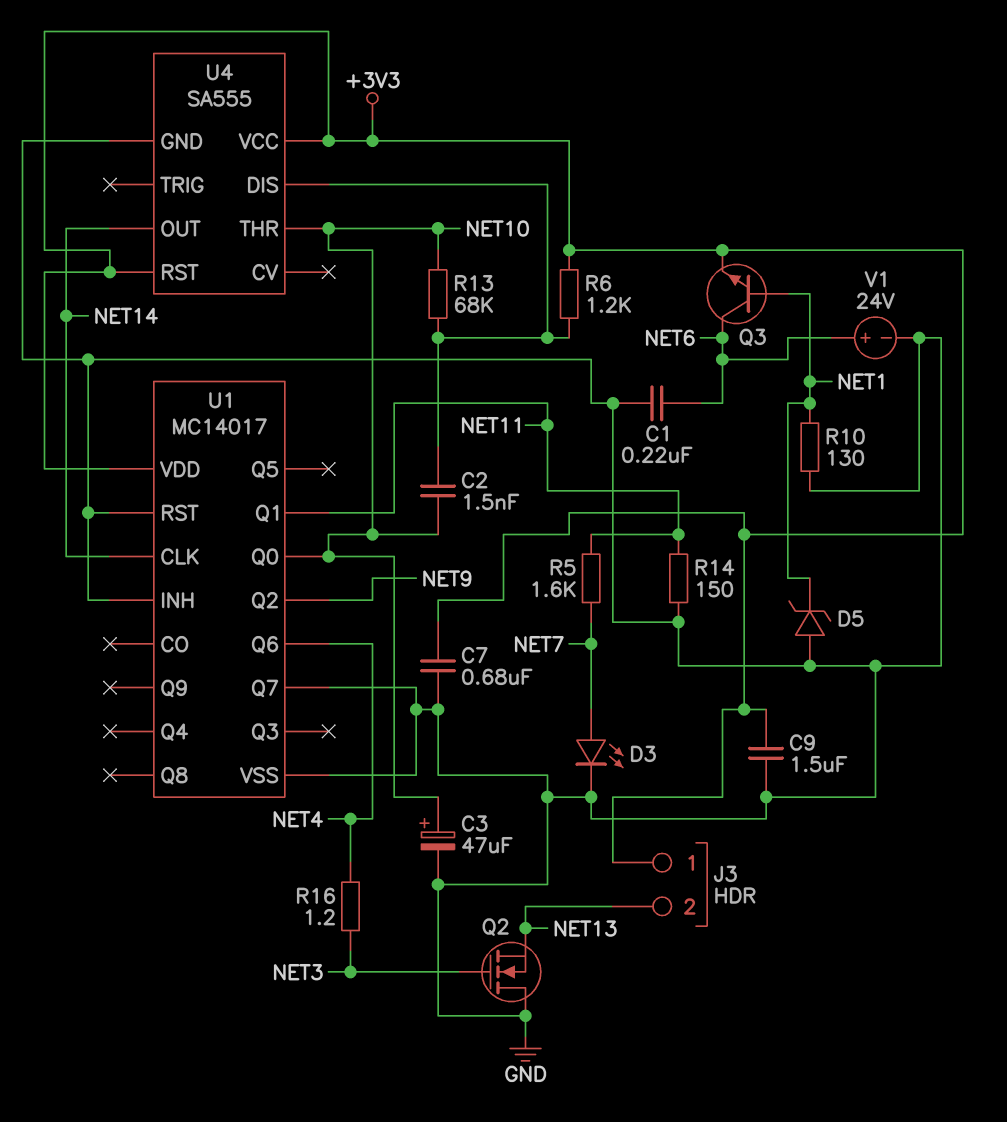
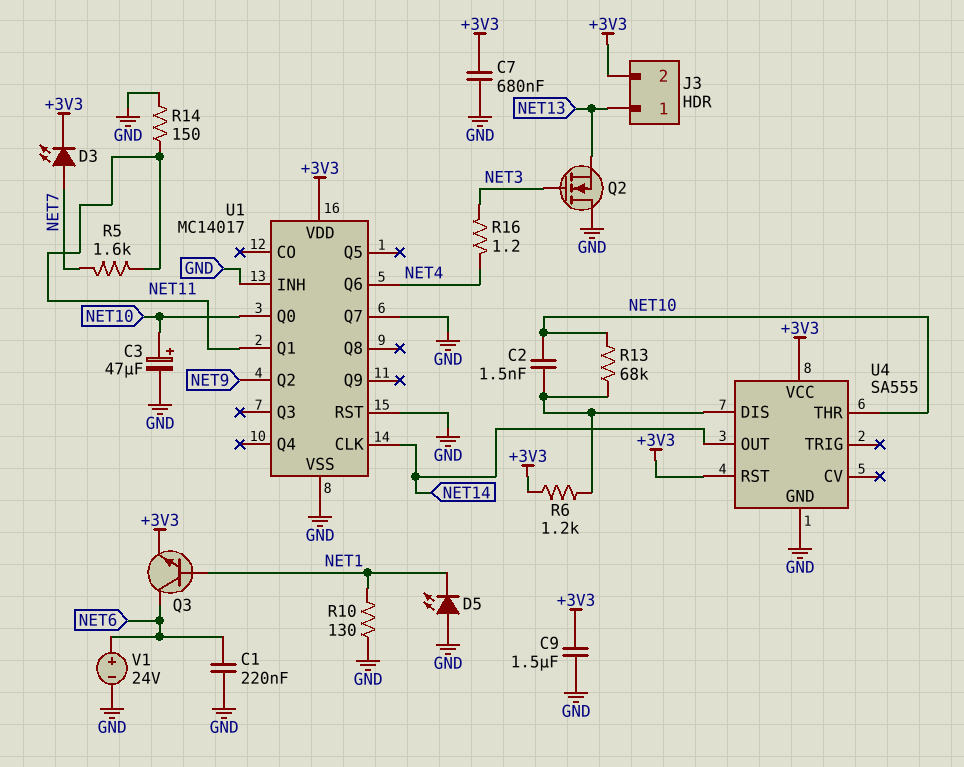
D3: LED (A NET7, K GND) -> LED (A NET7, K +3V3)
D5: zener (A GND, K NET1) -> LED (A GND, K NET1)
J3 pin 1: +3V3 -> NET13
J3 pin 2: NET13 -> +3V3

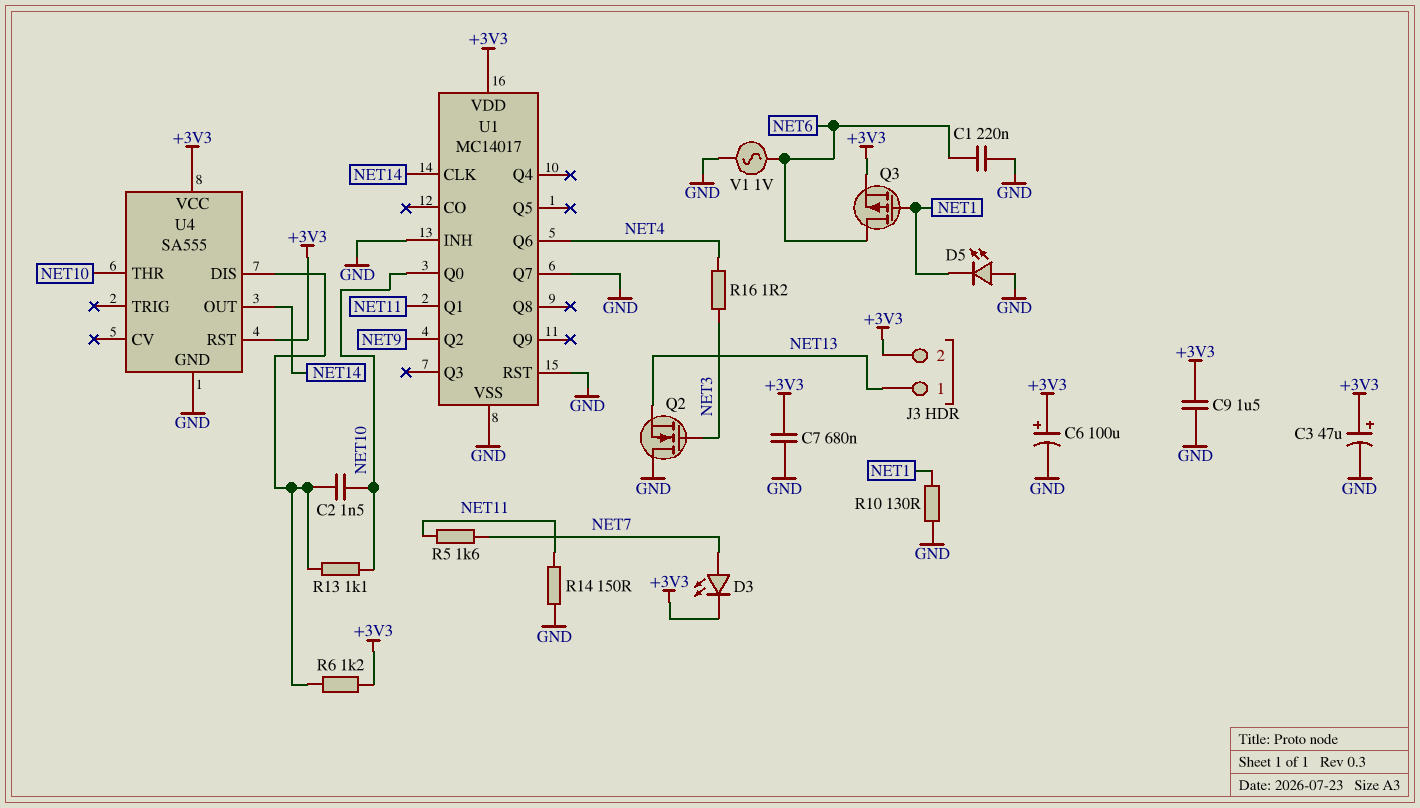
C3: 47uF (plus NET10, minus GND) -> 47uF (plus +3V3, minus GND)
C6: none -> 100uF (plus +3V3, minus GND)
Q3: NPN (B NET1, C NET6, E +3V3) -> PMOS (G NET1, D NET6, S +3V3)
R13: 68k (NET10, U4/DIS) -> 1.1k (NET10, U4/DIS)
V1: 24V (plus NET6, minus GND) -> AC 1V (GND, NET6)

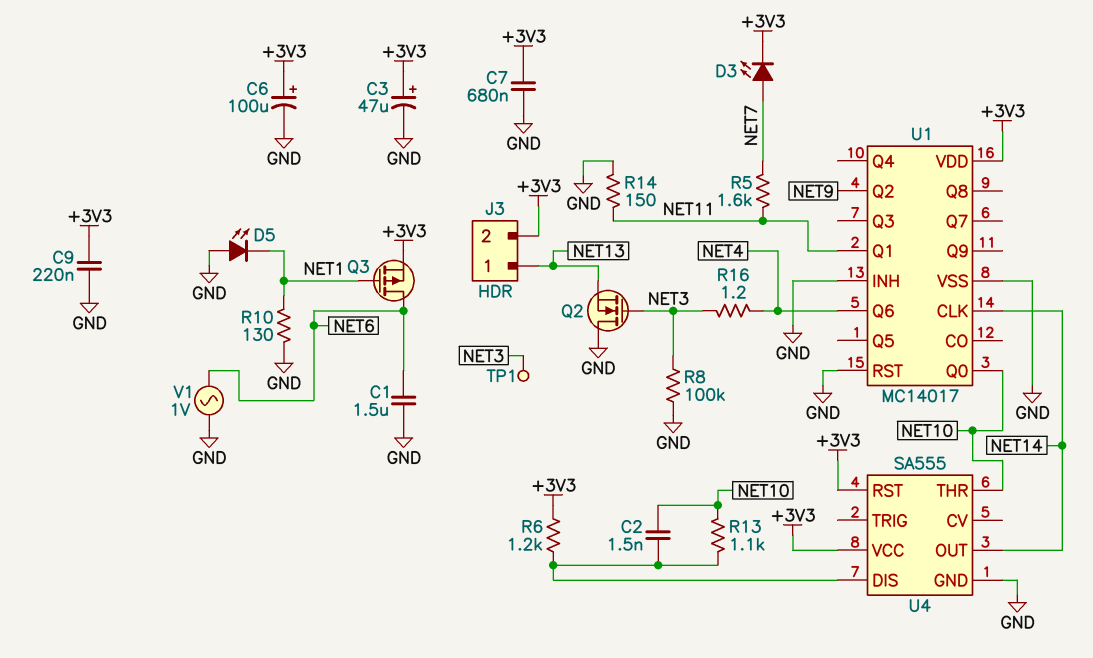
C1: 220nF (GND, NET6) -> 1.5uF (GND, NET6)
C9: 1.5uF (+3V3, GND) -> 220nF (+3V3, GND)
R8: none -> 100k (GND, NET3)
TP1: none -> test point (NET3)
U1 pin Q7: GND -> none

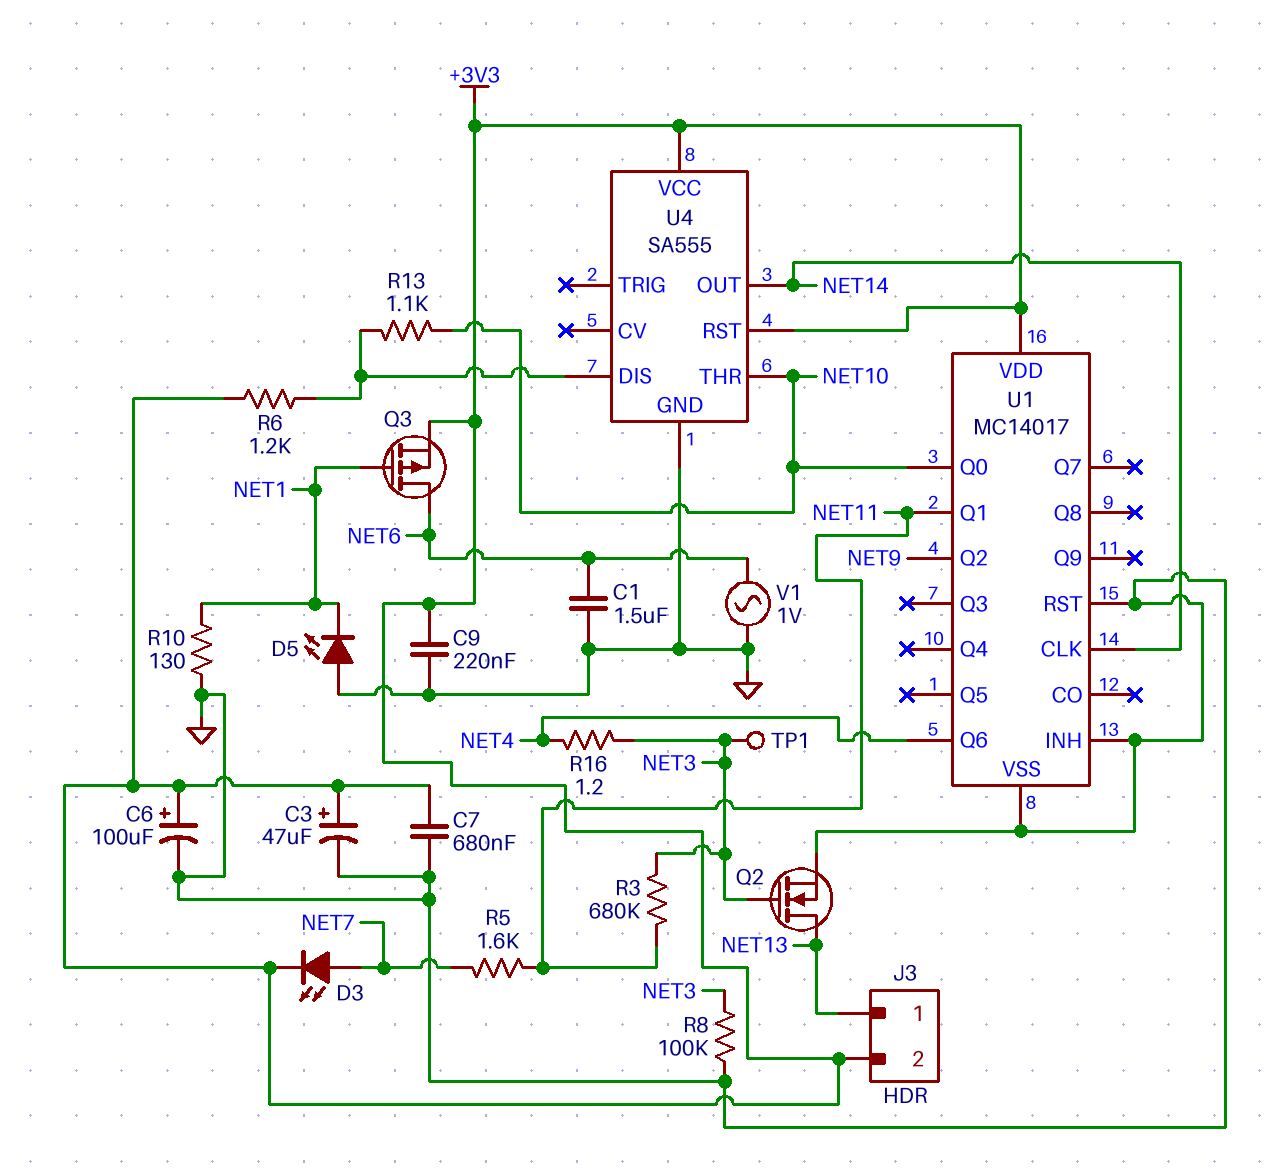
C2: 1.5nF (NET10, U4/DIS) -> none
Q2: NMOS (G NET3, D GND, S NET13) -> NMOS (G NET3, D NET13, S GND)
R3: none -> 680k (NET3, NET11)
R14: 150 (GND, NET11) -> none

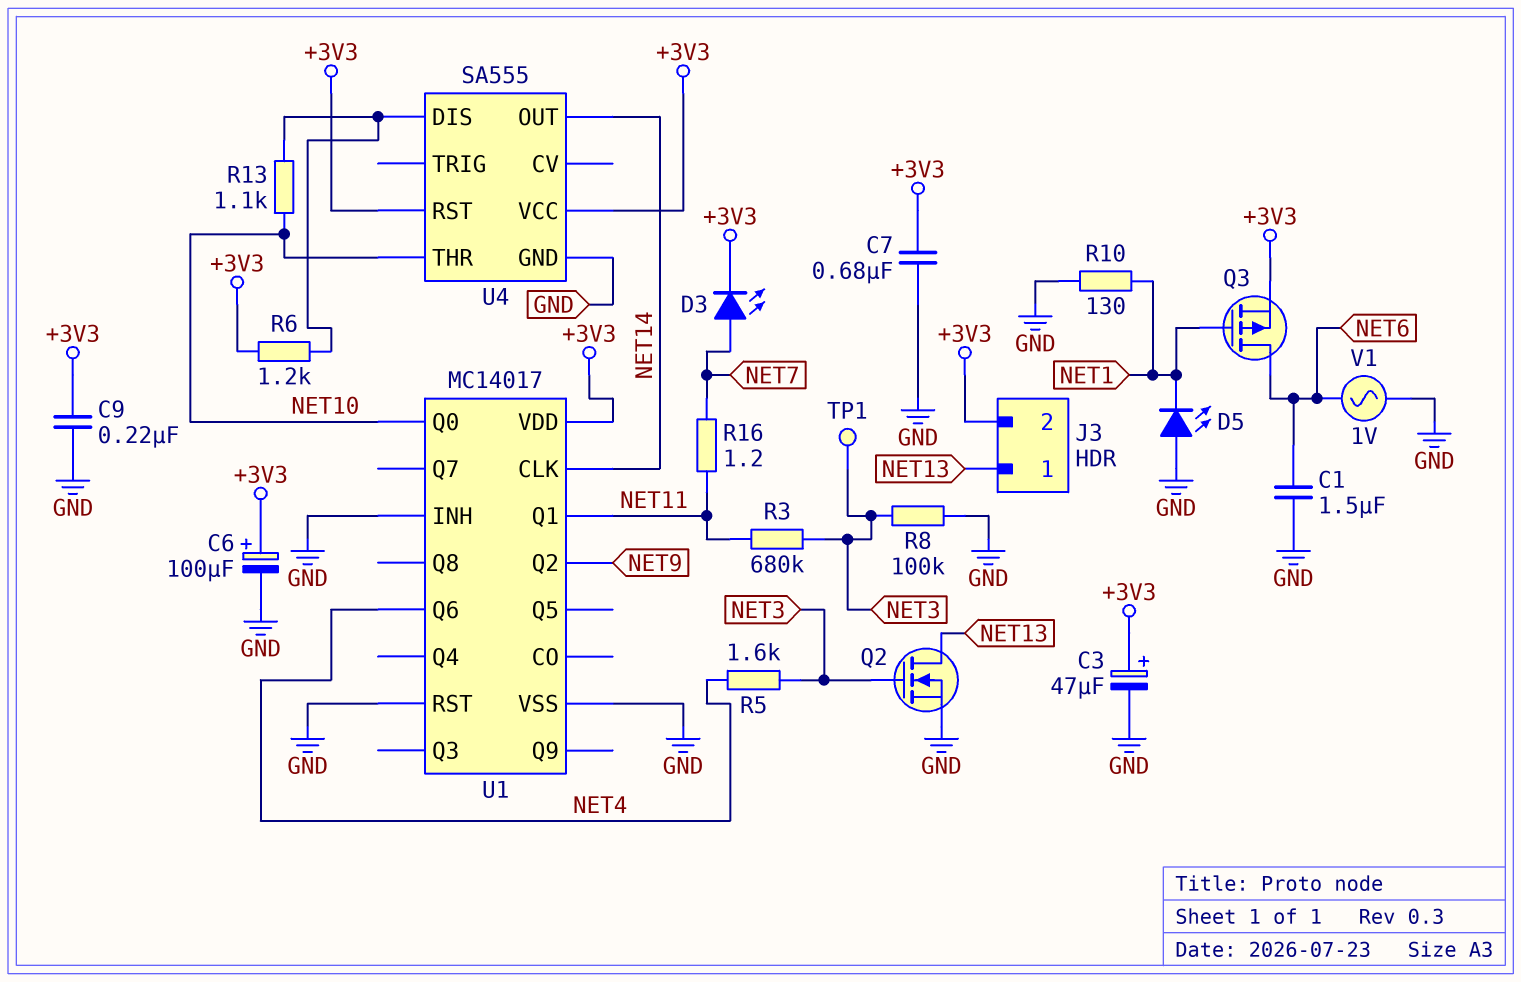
R5: 1.6k (NET7, NET11) -> 1.6k (NET3, NET4)
R16: 1.2 (NET3, NET4) -> 1.2 (NET7, NET11)

